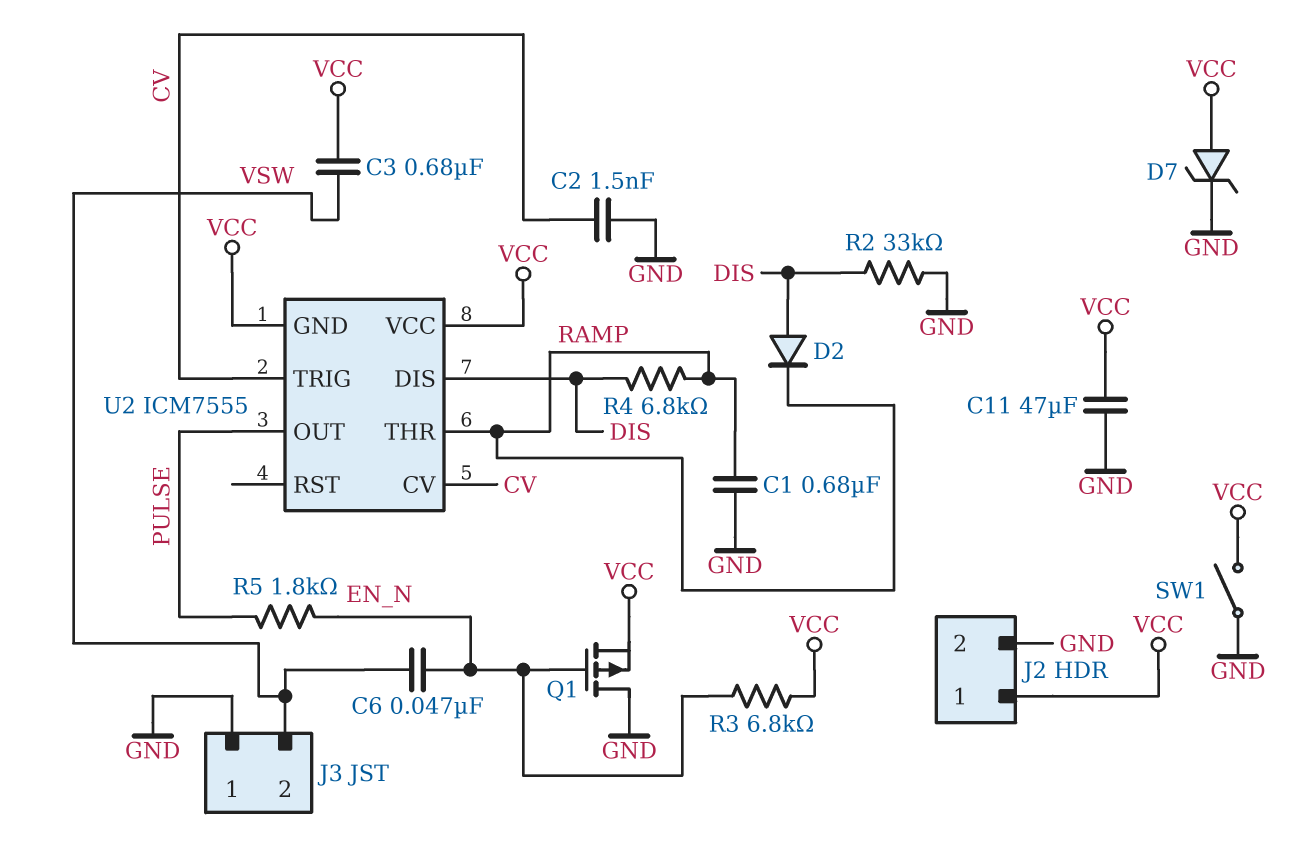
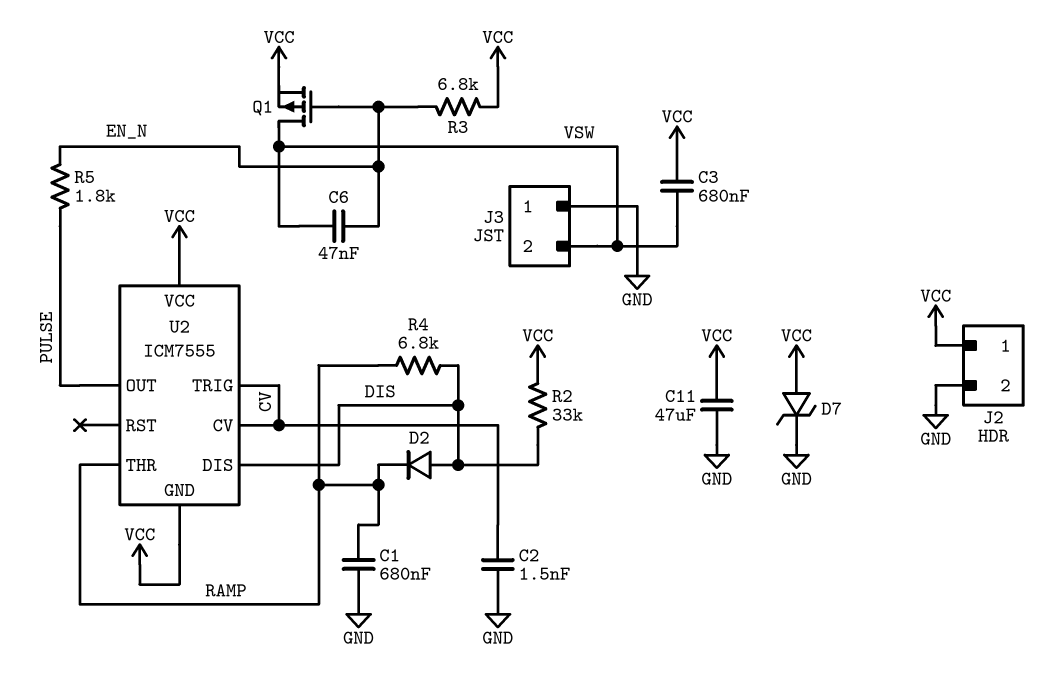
Q1: PMOS (G EN_N, D GND, S VCC) -> PMOS (G EN_N, D VSW, S VCC)
R2: 33k (DIS, GND) -> 33k (DIS, VCC)
SW1: switch (GND, VCC) -> none

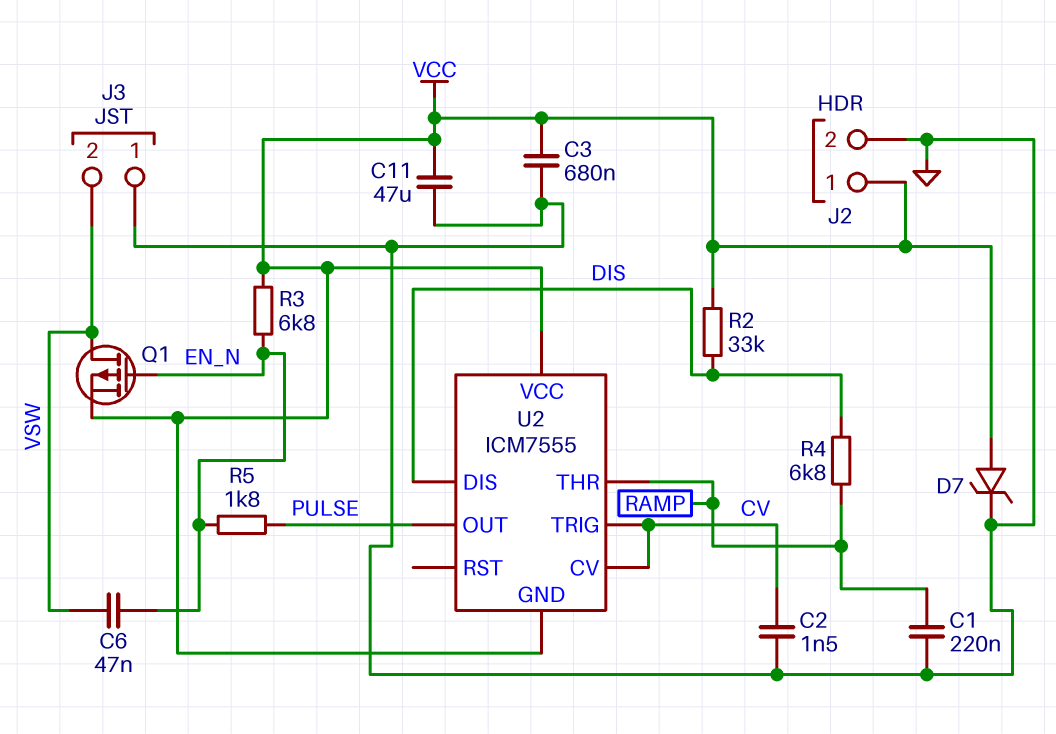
C1: 680nF (GND, RAMP) -> 220nF (GND, RAMP)
C3: 680nF (VCC, VSW) -> 680nF (GND, VCC)
D2: diode (A DIS, K RAMP) -> none

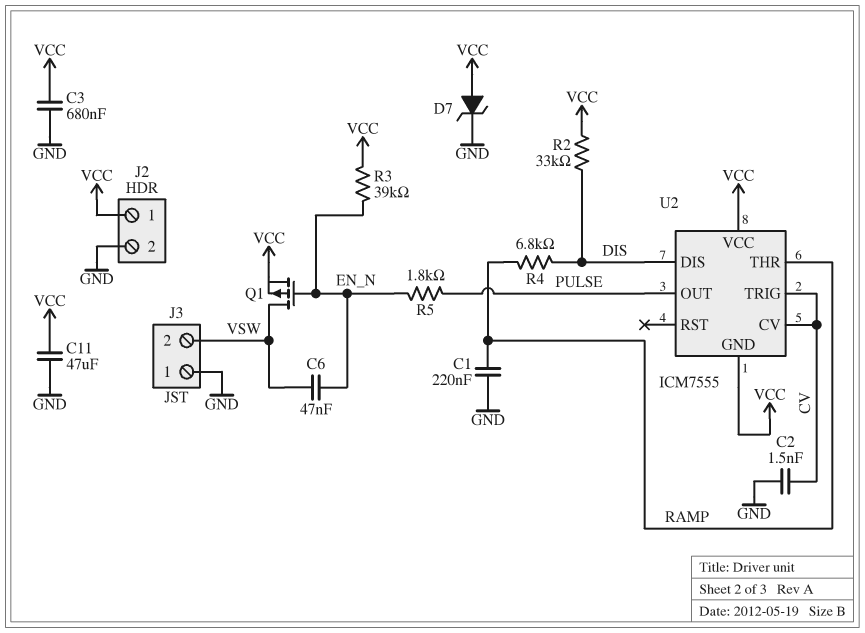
R3: 6.8k (EN_N, VCC) -> 39k (EN_N, VCC)

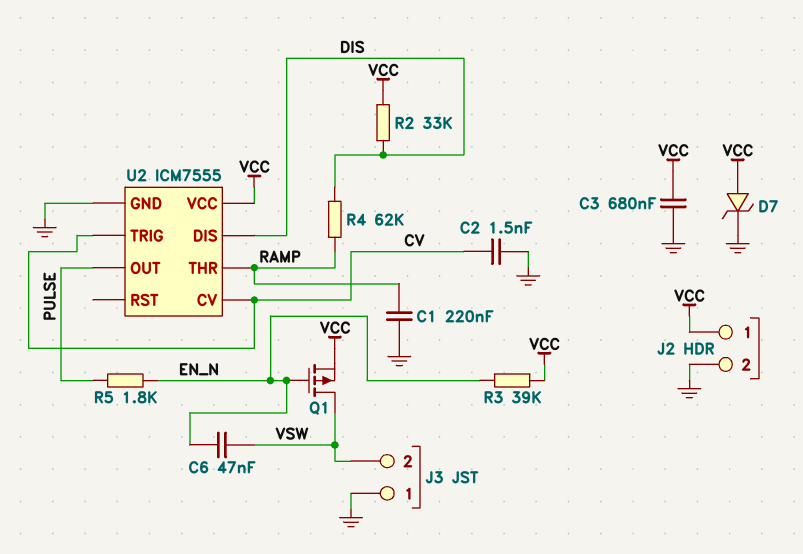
C11: 47uF (GND, VCC) -> none
R4: 6.8k (DIS, RAMP) -> 62k (DIS, RAMP)
U2 pin GND: VCC -> GND

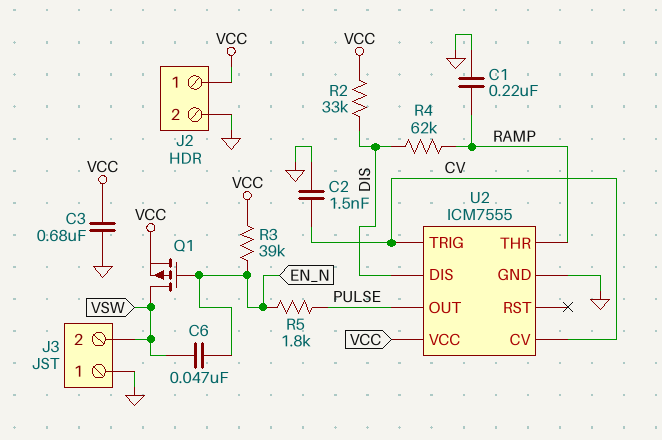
D7: zener (A VCC, K GND) -> none

